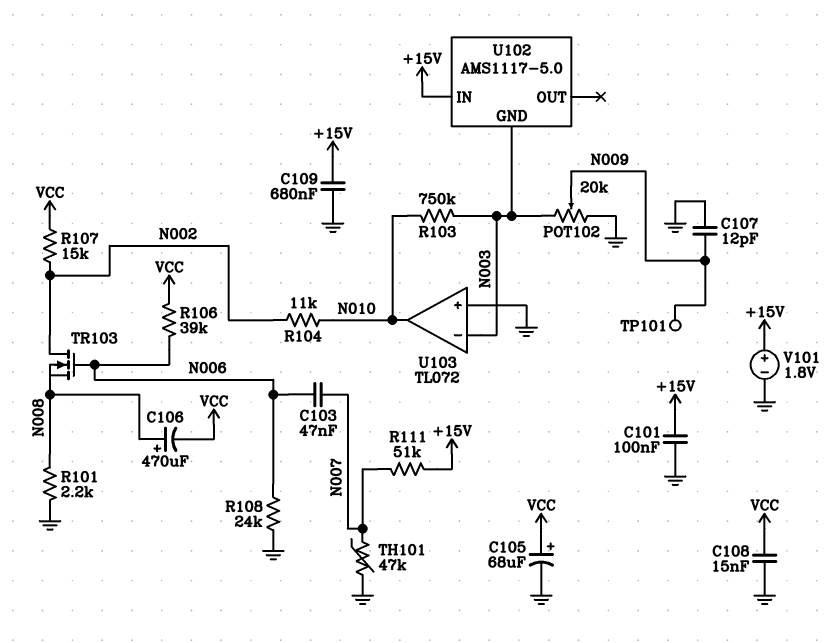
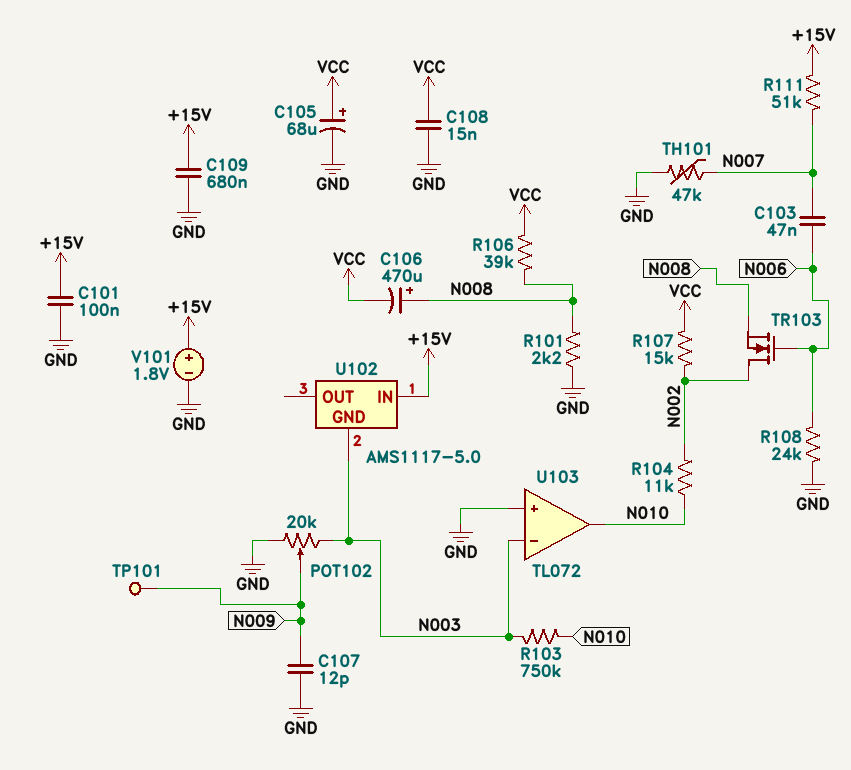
R106: 39k (N006, VCC) -> 39k (N008, VCC)

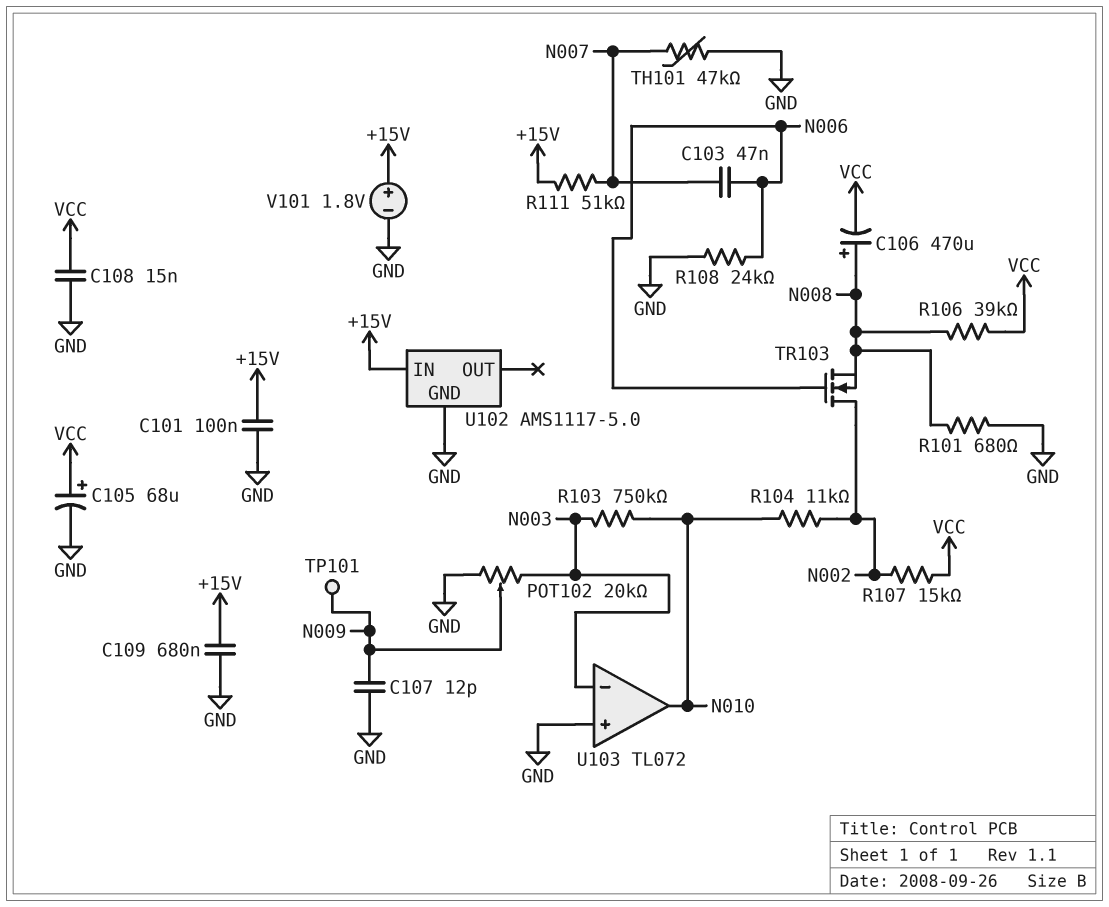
R101: 2.2k (GND, N008) -> 680 (GND, N008)
U102 pin GND: N003 -> GND

